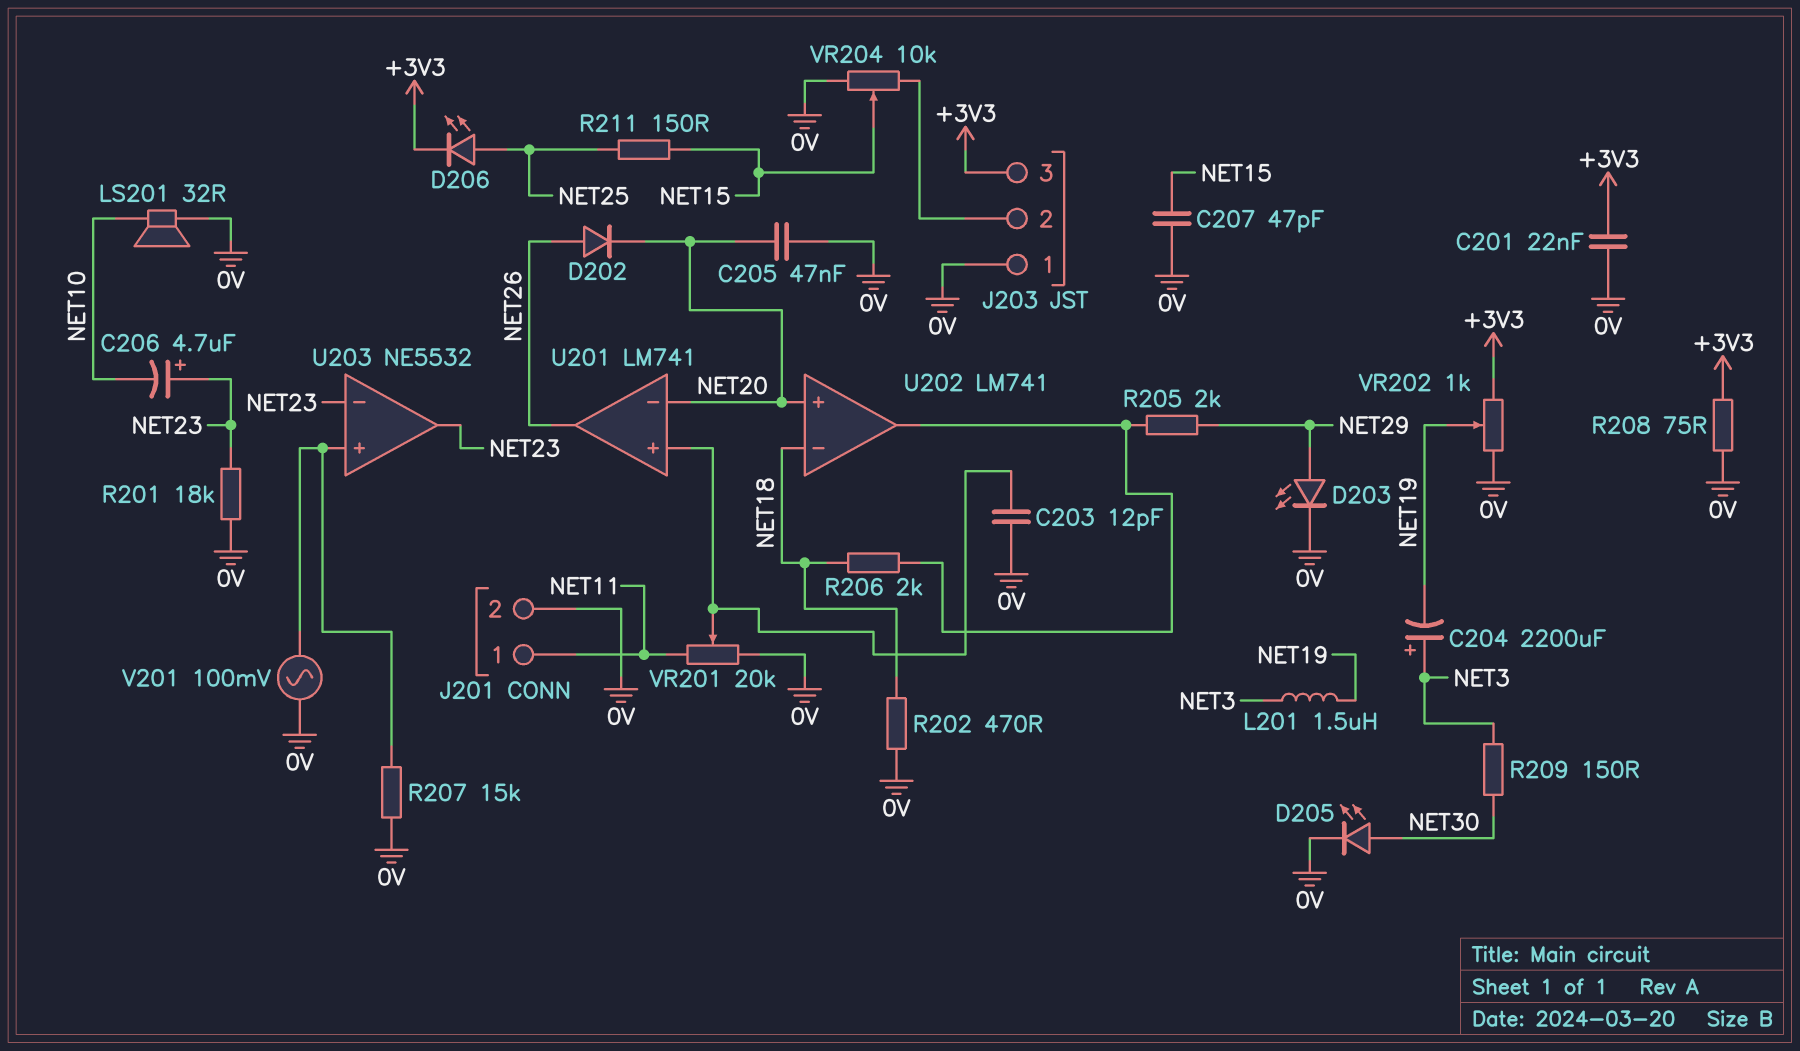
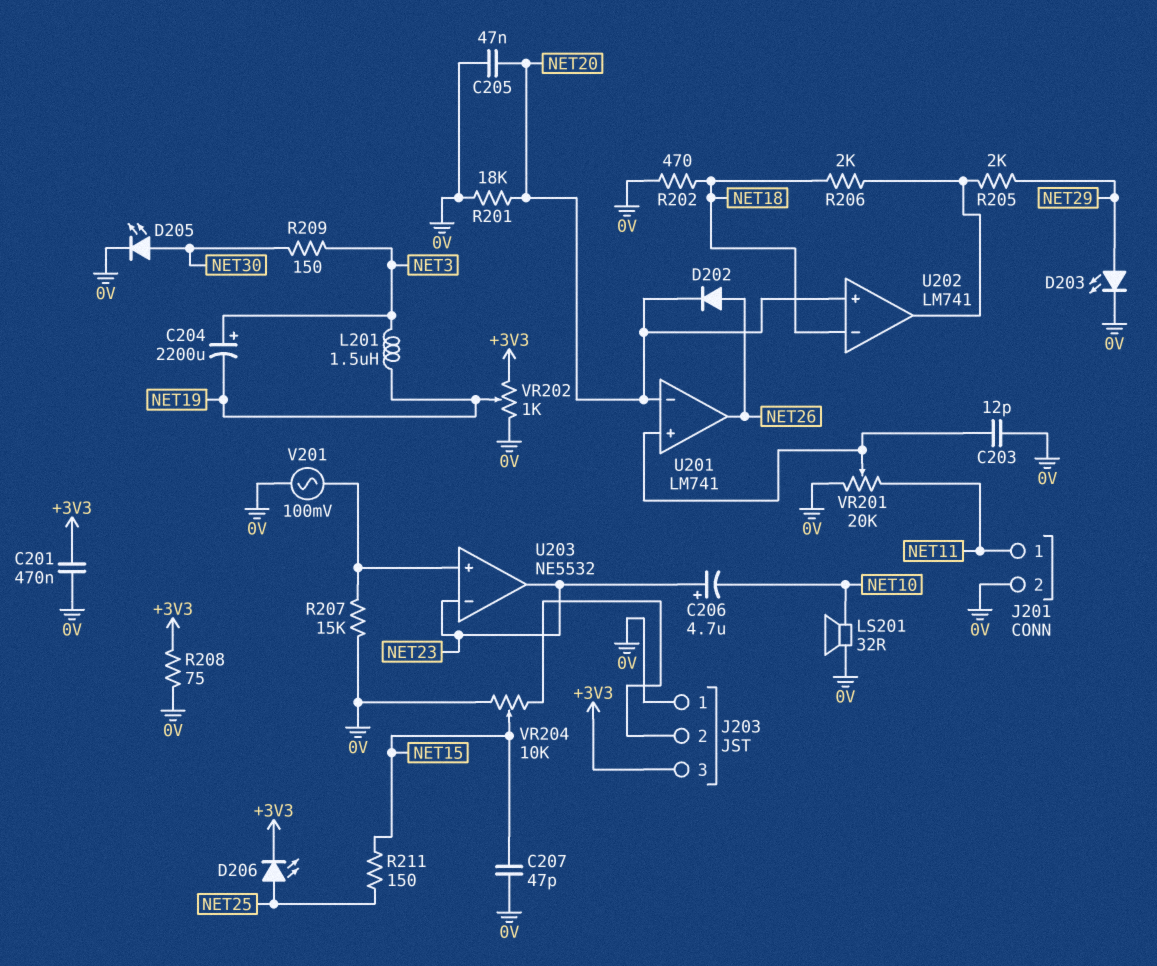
C201: 22nF (+3V3, 0V) -> 470nF (+3V3, 0V)
R201: 18k (0V, NET23) -> 18k (0V, NET20)

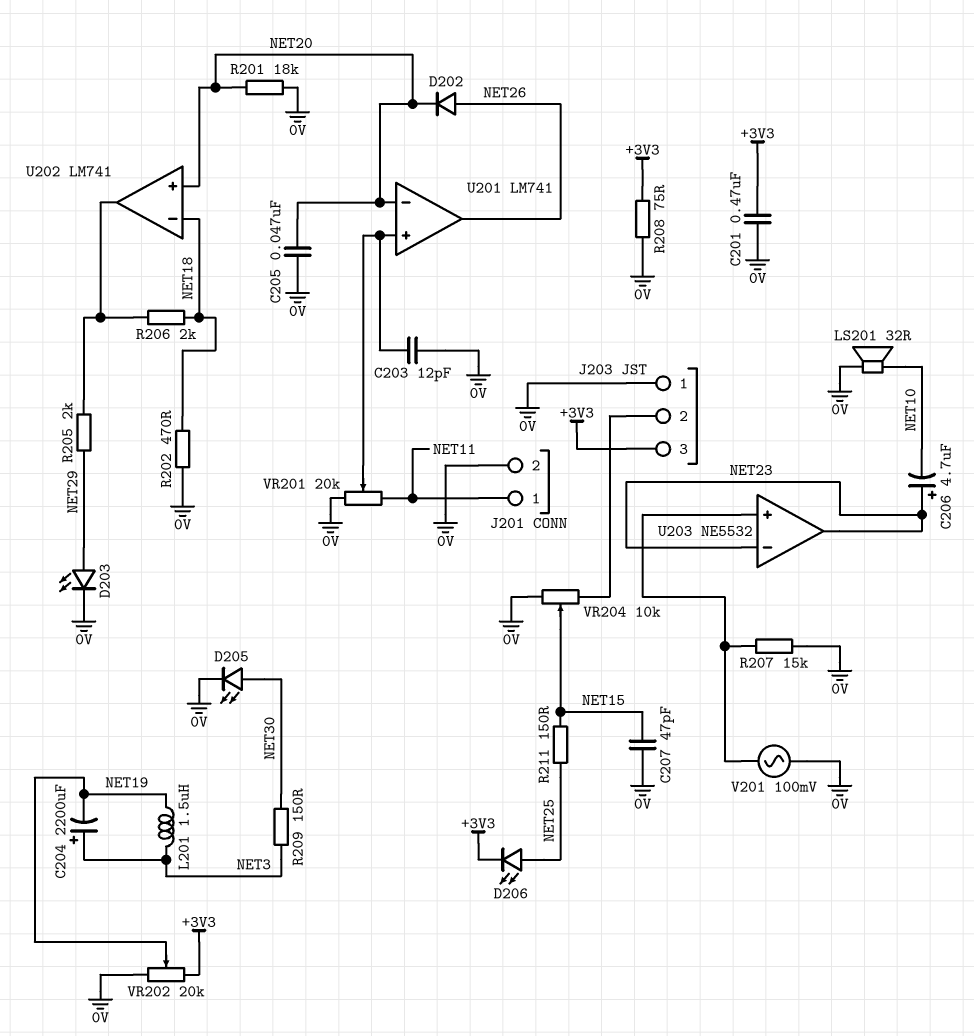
VR202: 1k (+3V3, 0V, wiper NET19) -> 20k (+3V3, 0V, wiper NET19)

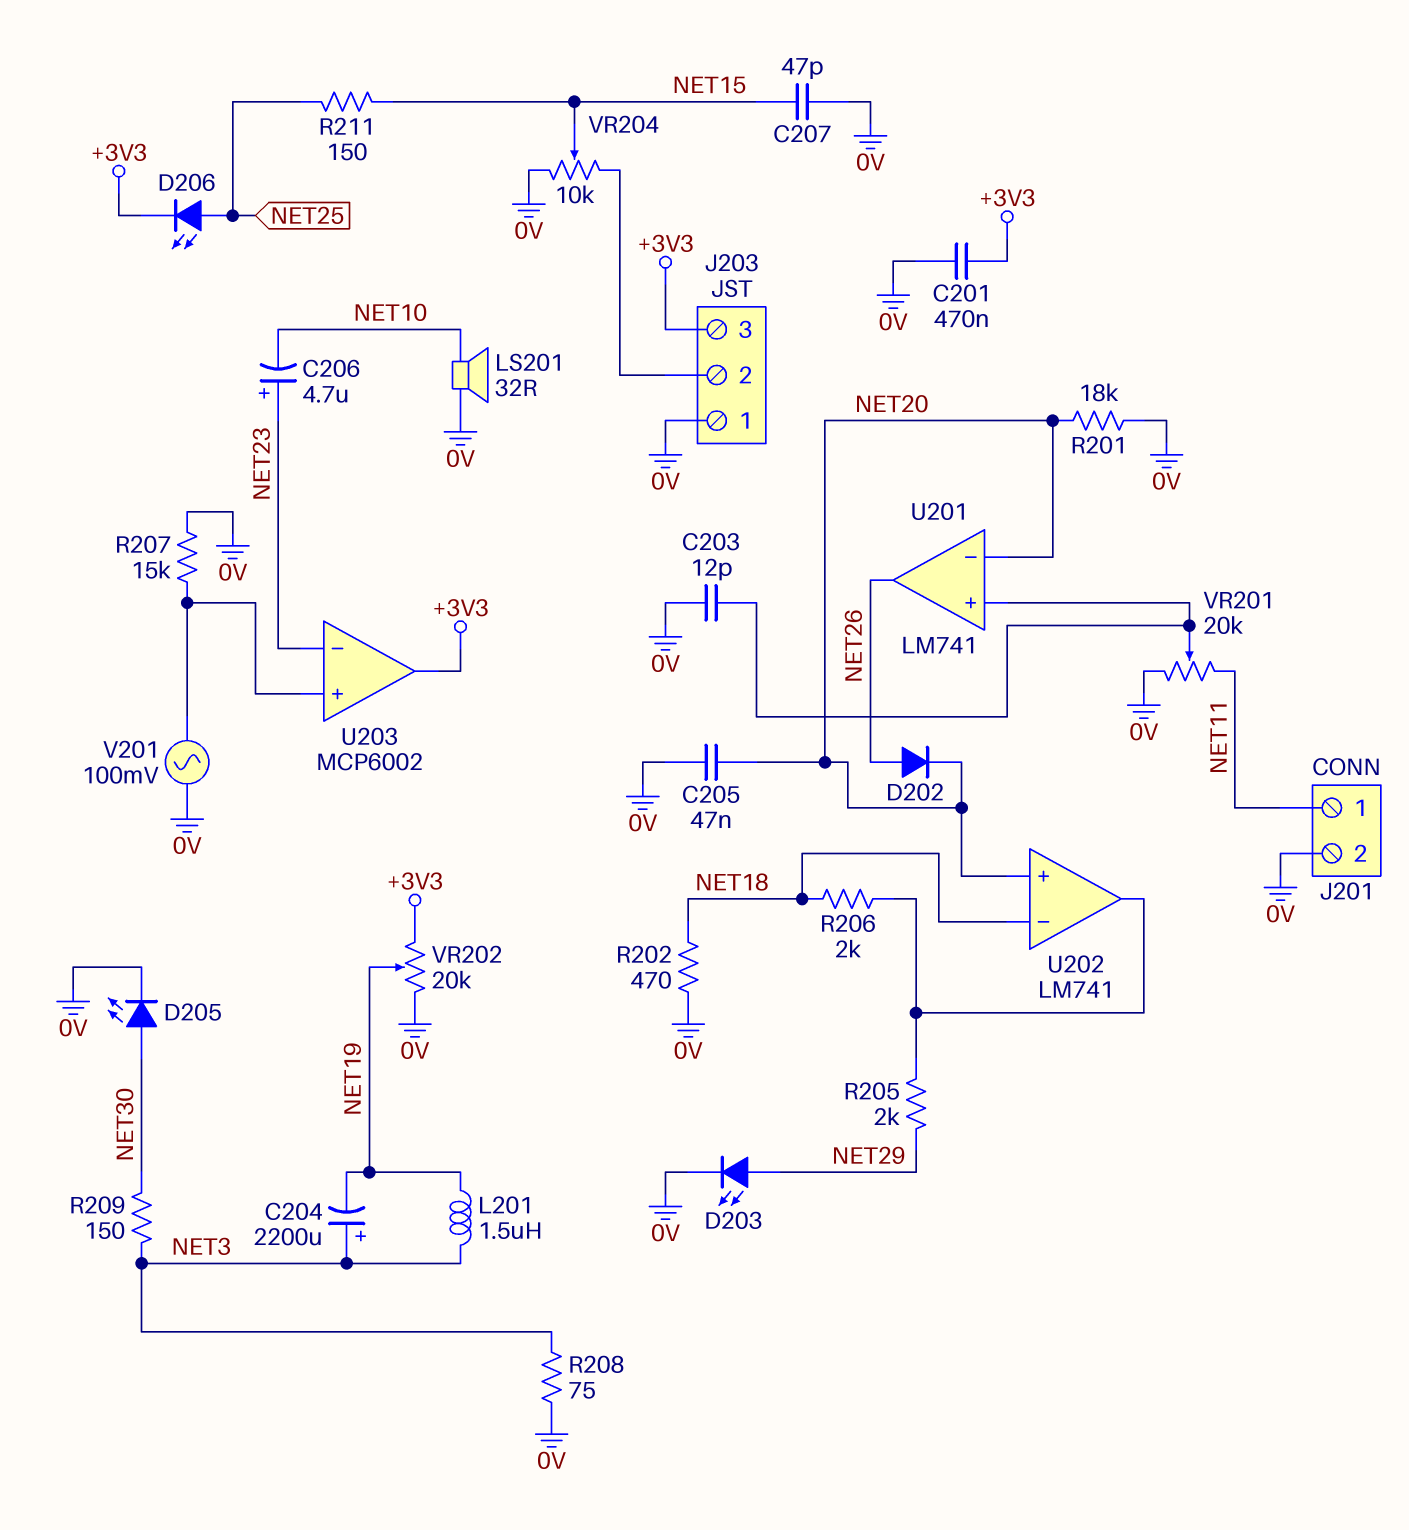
R208: 75 (+3V3, 0V) -> 75 (0V, NET3)
U203: NE5532 -> MCP6002
U203 pin out: NET23 -> +3V3

